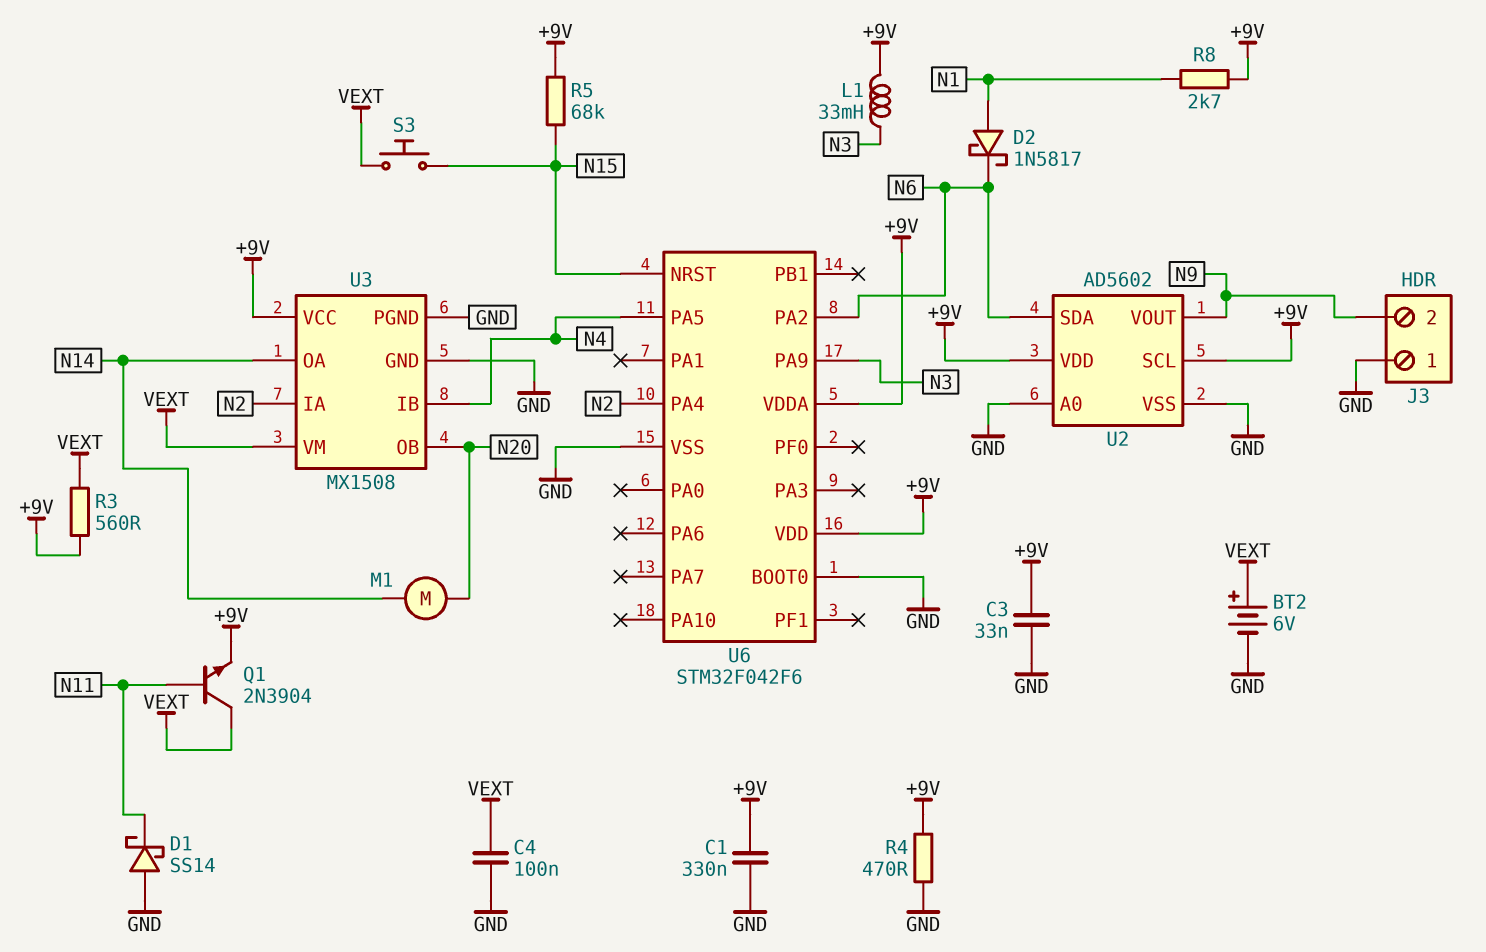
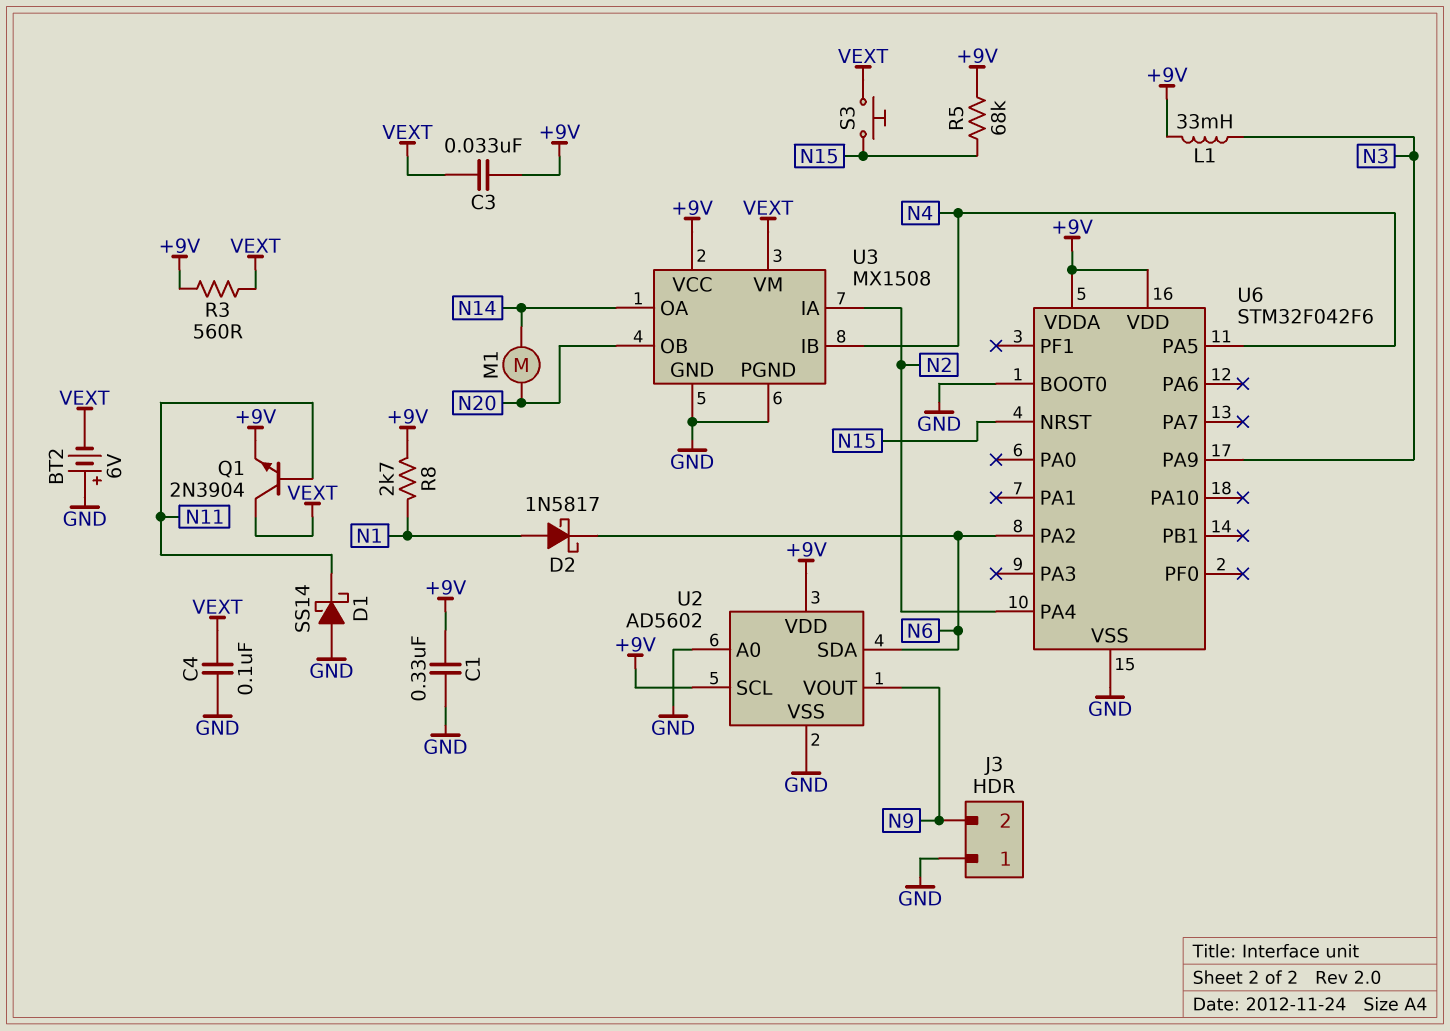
BT2: 6V (plus VEXT, minus GND) -> 6V (plus GND, minus VEXT)
C3: 33nF (+9V, GND) -> 33nF (+9V, VEXT)
R4: 470 (+9V, GND) -> none

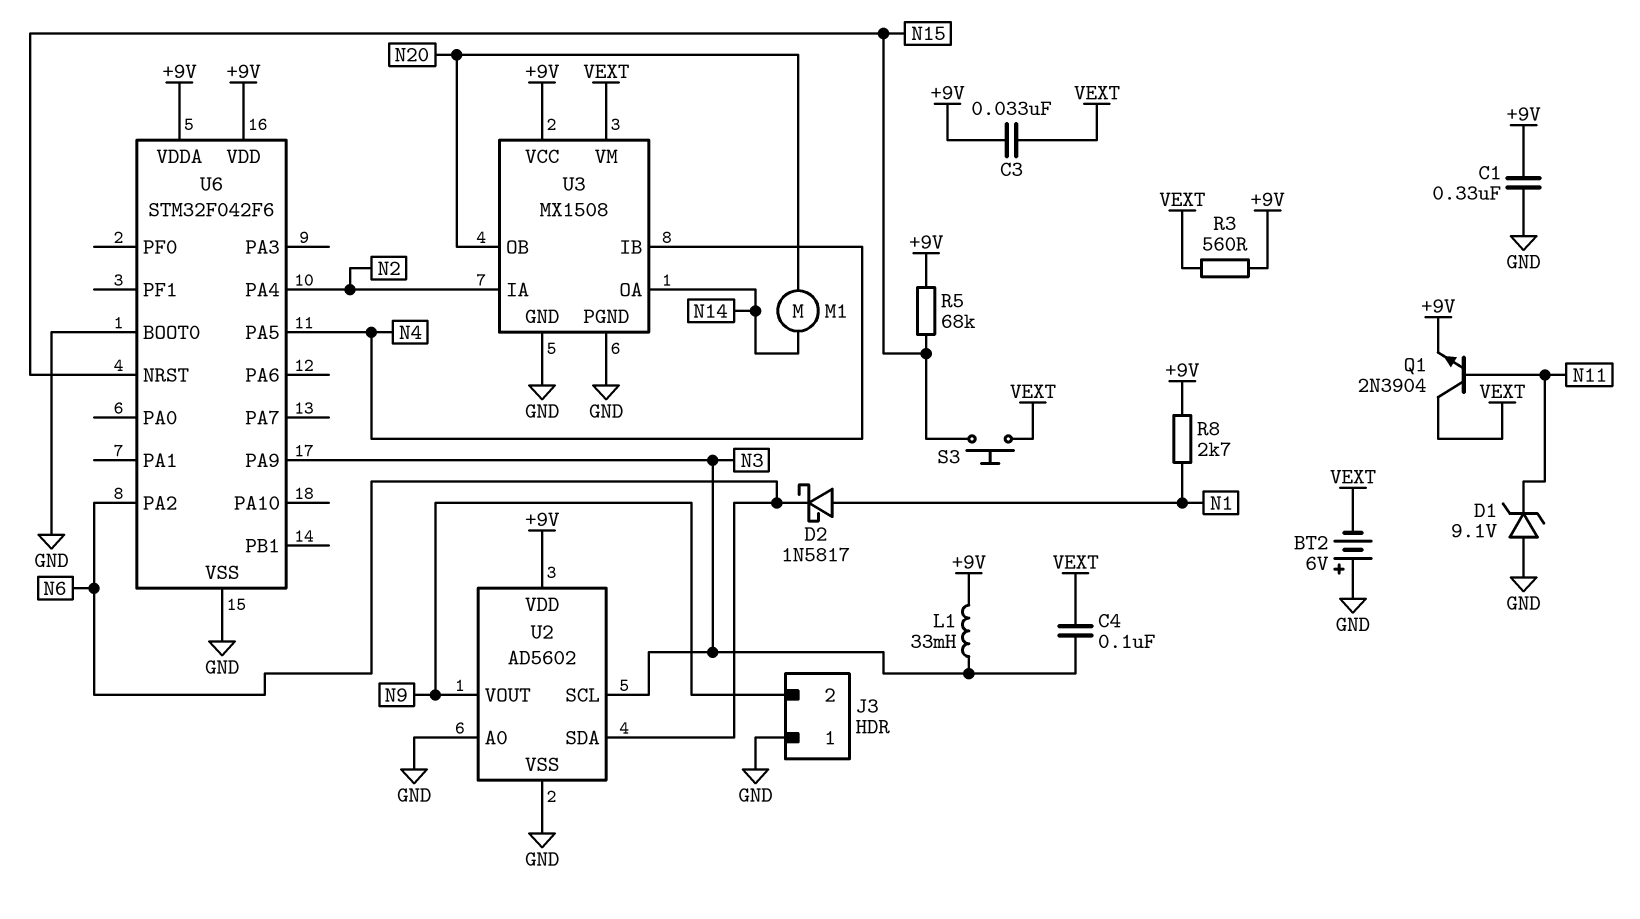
C4: 100nF (GND, VEXT) -> 100nF (N3, VEXT)
D1: schottky SS14 (A GND, K N11) -> zener 9.1V (A GND, K N11)
U2 pin SCL: +9V -> N3

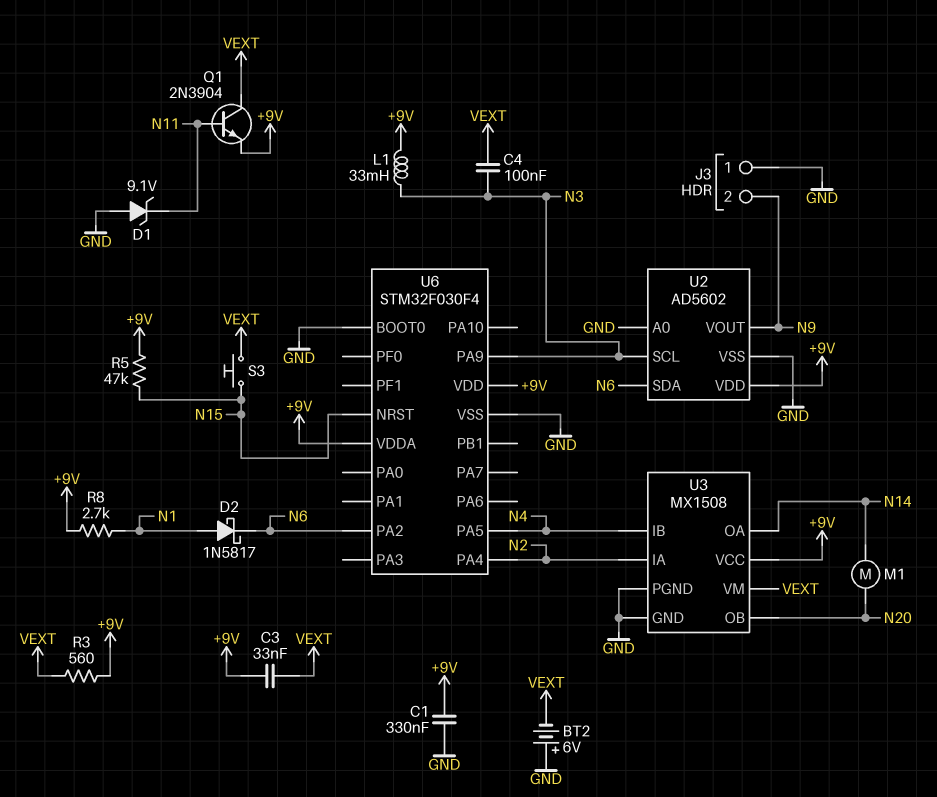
R5: 68k (+9V, N15) -> 47k (+9V, N15)
U6: STM32F042F6 -> STM32F030F4

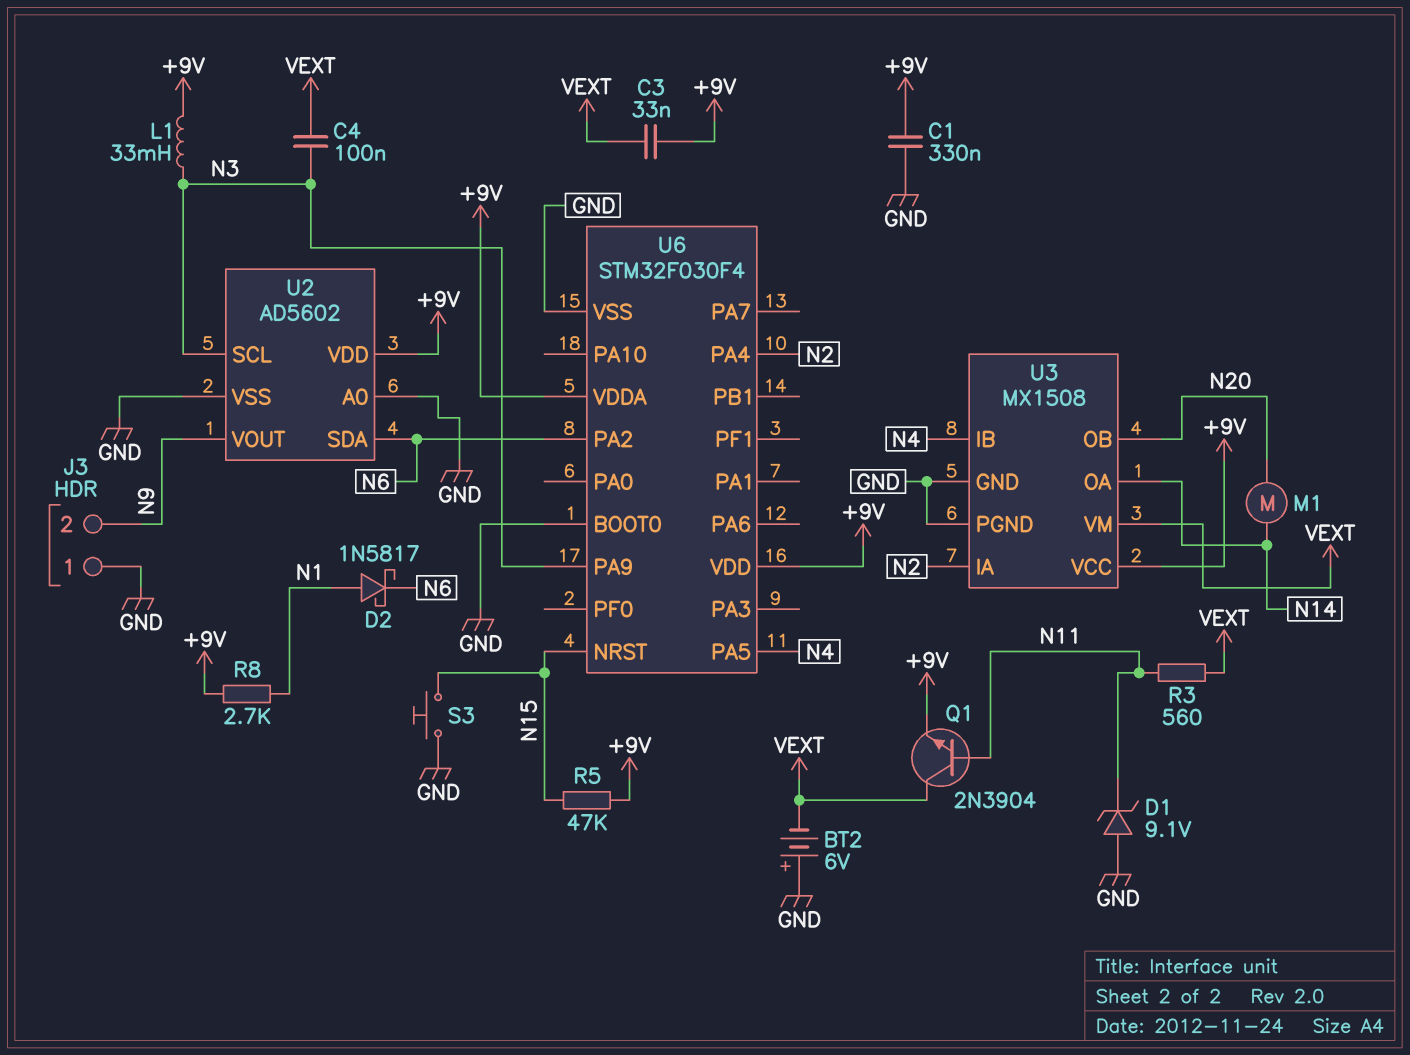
R3: 560 (+9V, VEXT) -> 560 (N11, VEXT)
S3: button (N15, VEXT) -> button (GND, N15)

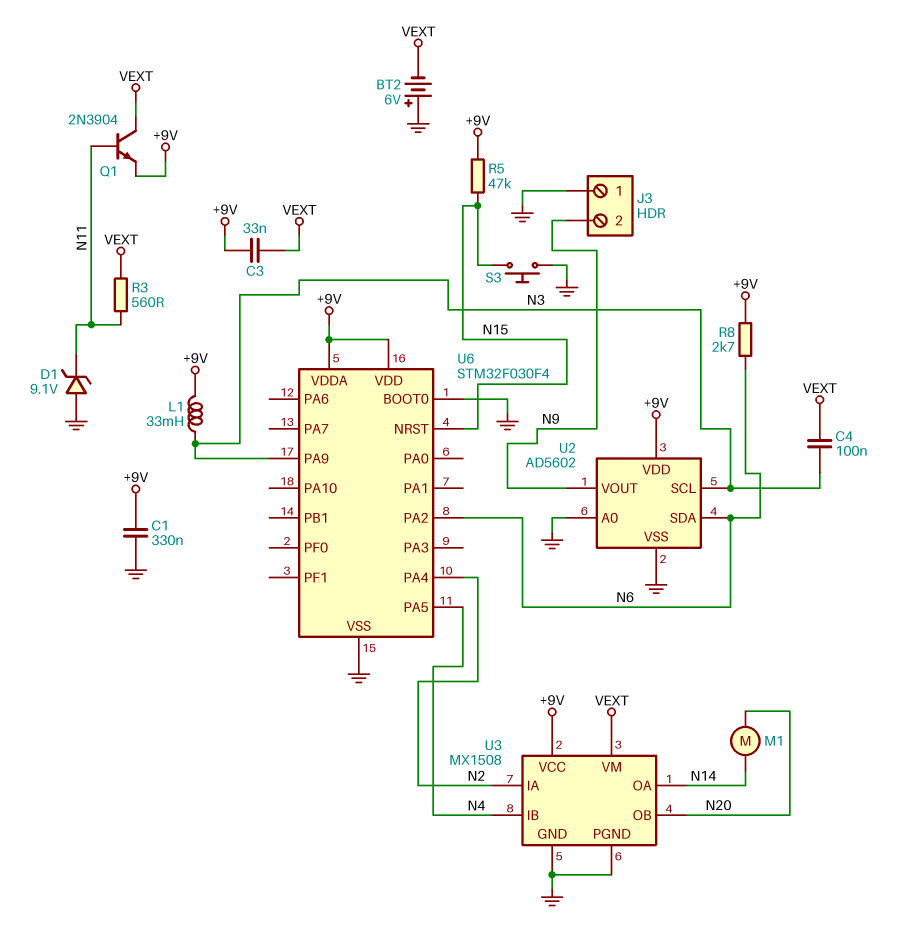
D2: schottky 1N5817 (A N1, K N6) -> none
R8: 2.7k (+9V, N1) -> 2.7k (+9V, N6)

